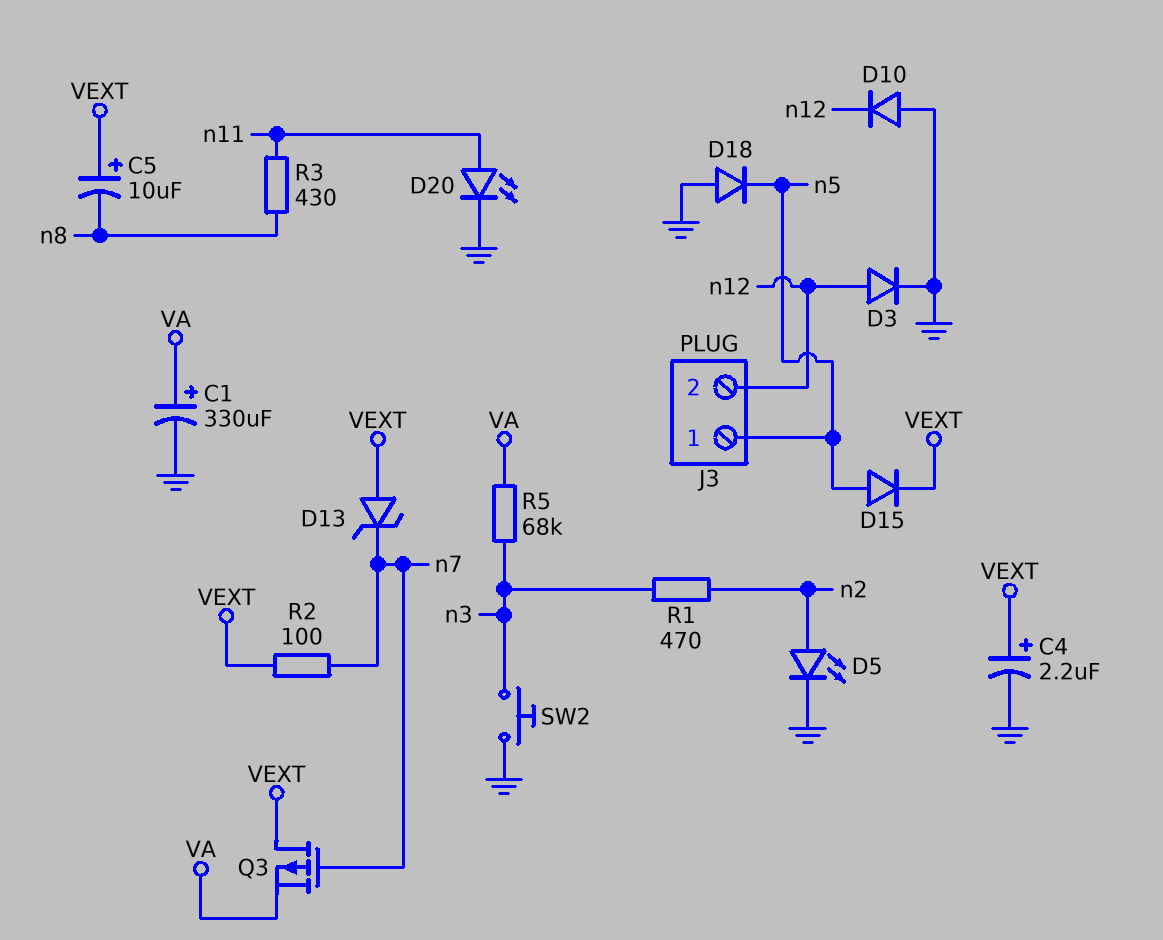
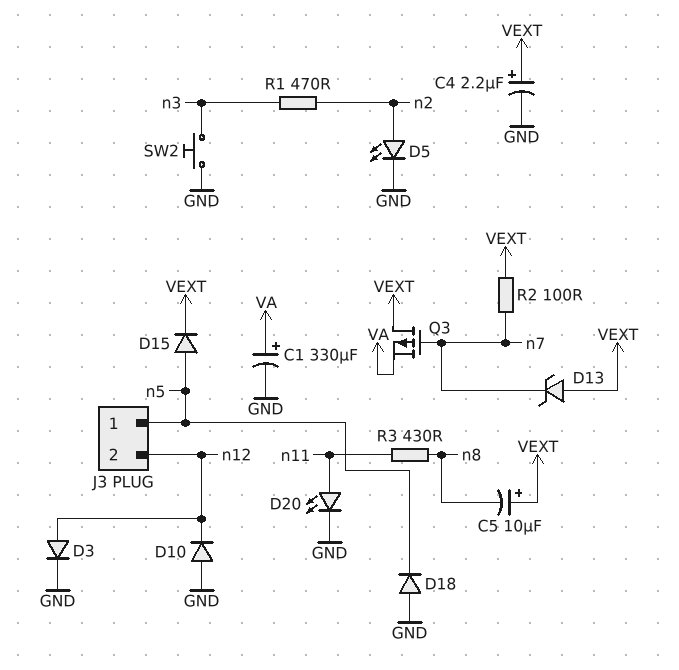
R5: 68k (VA, n3) -> none

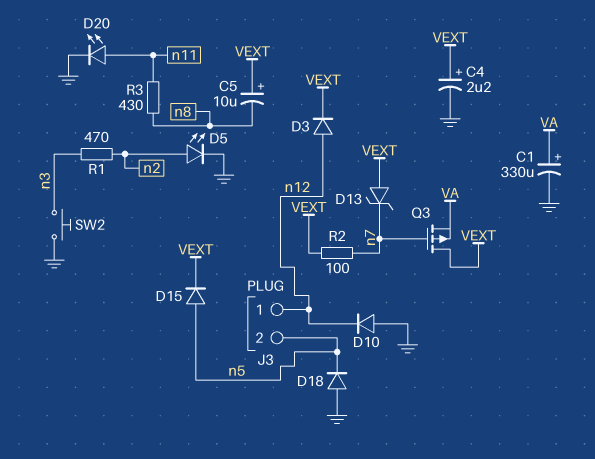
D3: diode (A n12, K GND) -> diode (A n12, K VEXT)
J3 pin 1: n5 -> n12
J3 pin 2: n12 -> n5

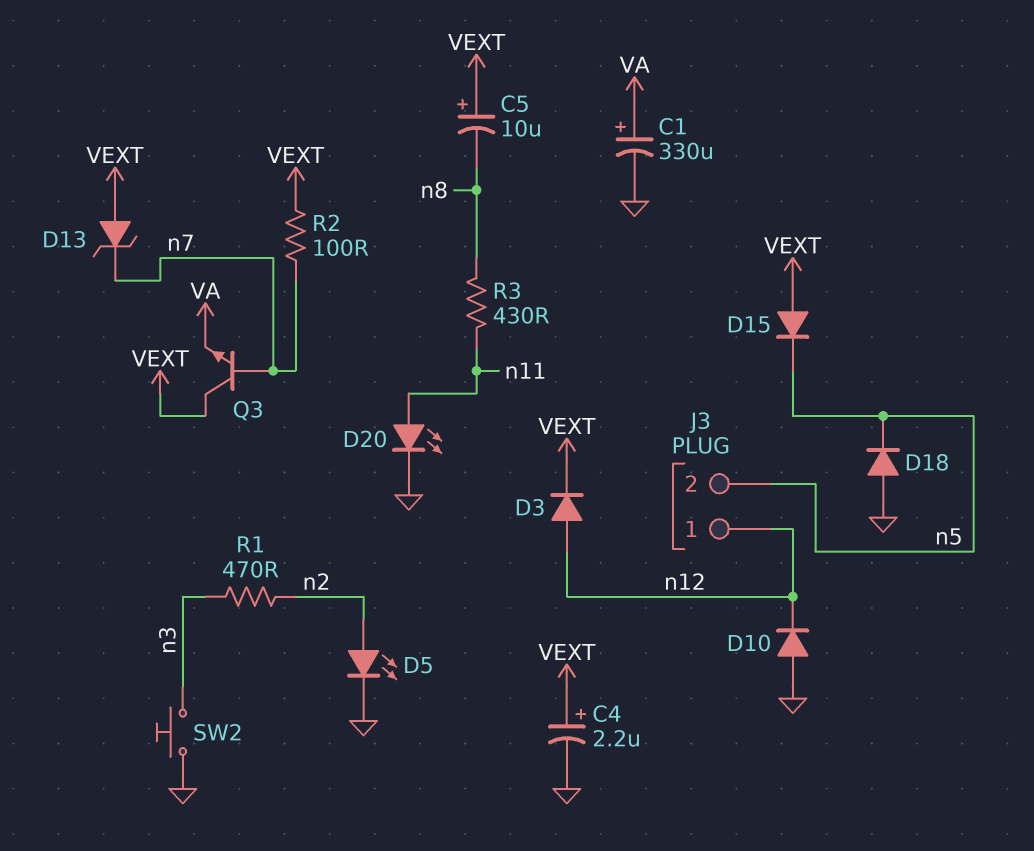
D15: diode (A n5, K VEXT) -> diode (A VEXT, K n5)
Q3: PMOS (G n7, D VEXT, S VA) -> NPN (B n7, C VEXT, E VA)

